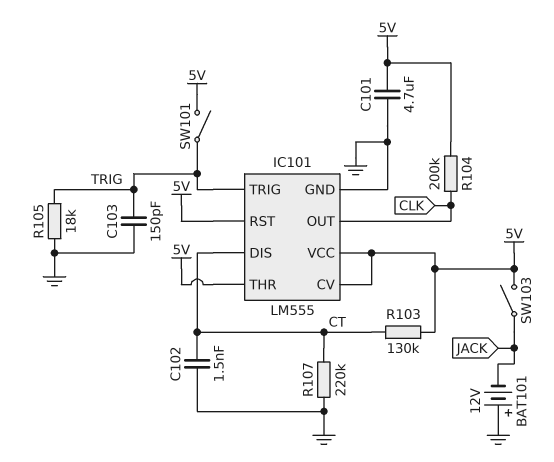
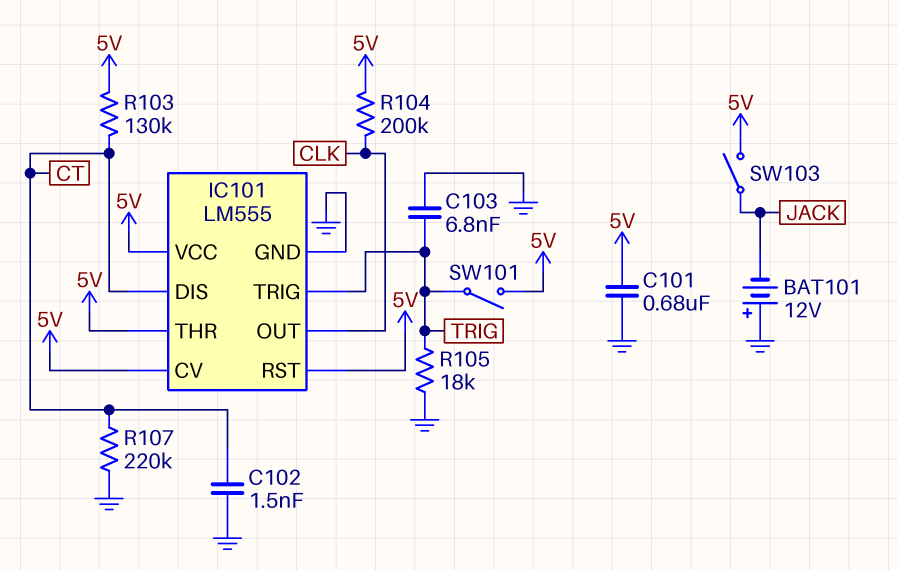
C101: 4.7uF (5V, GND) -> 680nF (5V, GND)
C103: 150pF (GND, TRIG) -> 6.8nF (GND, TRIG)

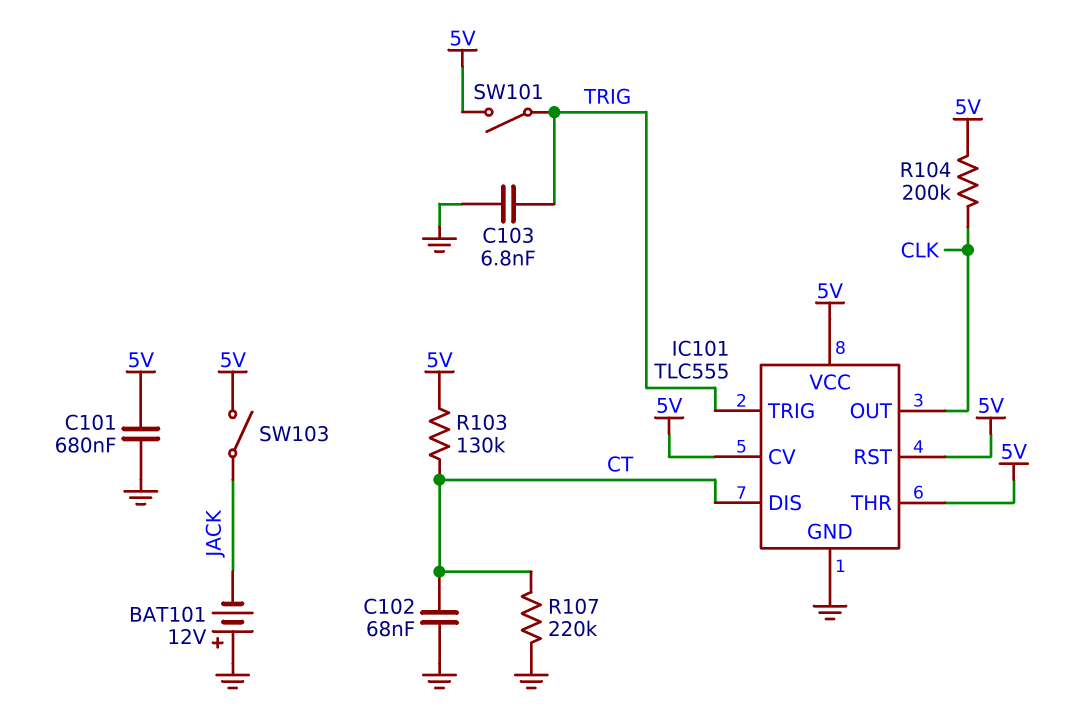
C102: 1.5nF (CT, GND) -> 68nF (CT, GND)
IC101: LM555 -> TLC555
R105: 18k (GND, TRIG) -> none

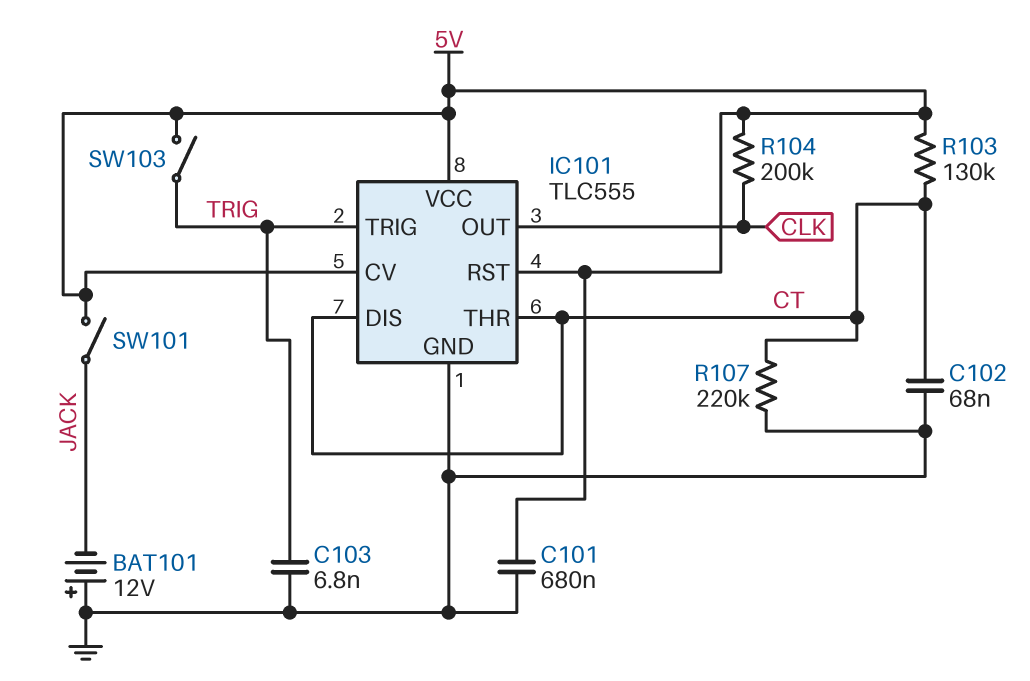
IC101 pin THR: 5V -> CT
SW101: switch (5V, TRIG) -> switch (5V, JACK)
SW103: switch (5V, JACK) -> switch (5V, TRIG)

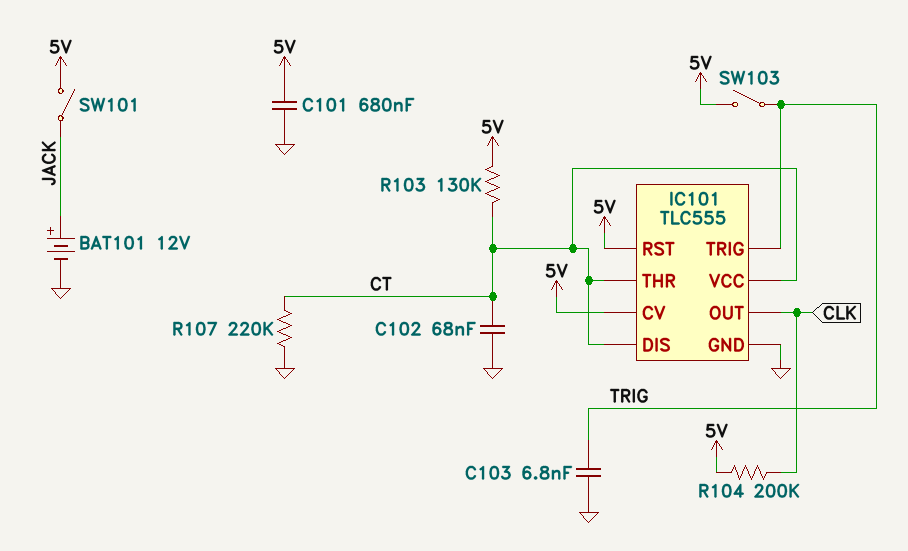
BAT101: 12V (plus GND, minus JACK) -> 12V (plus JACK, minus GND)
IC101 pin VCC: 5V -> CT

